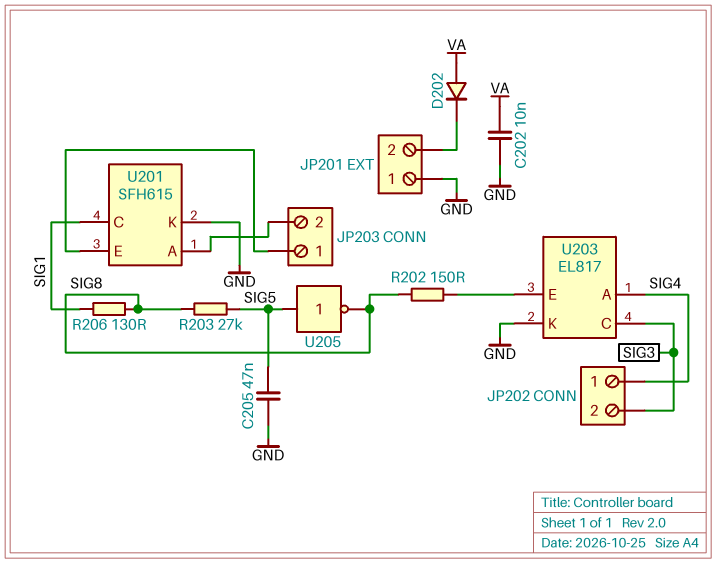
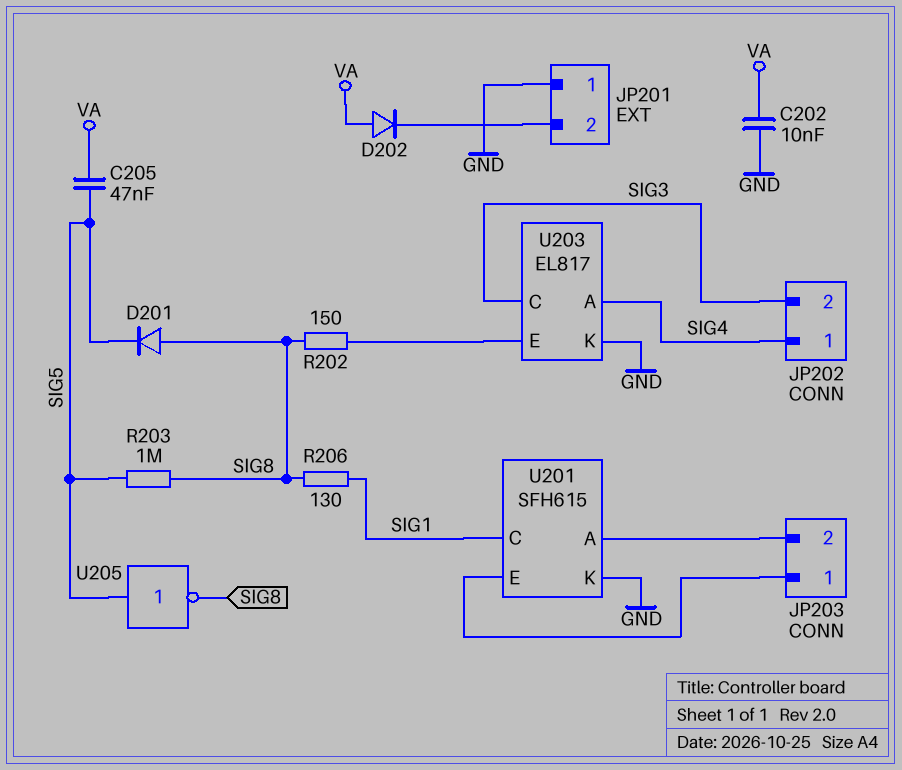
C205: 47nF (GND, SIG5) -> 47nF (SIG5, VA)
D201: none -> diode (A SIG8, K SIG5)
R203: 27k (SIG5, SIG8) -> 1M (SIG5, SIG8)

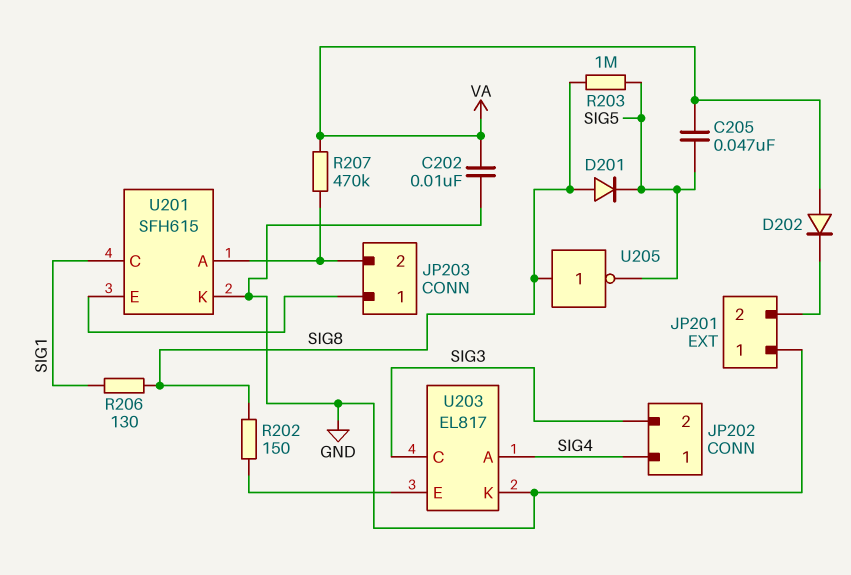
R207: none -> 470k (JP203/2, VA)
U205: NOT (in SIG5, out SIG8) -> NOT (in SIG8, out SIG5)

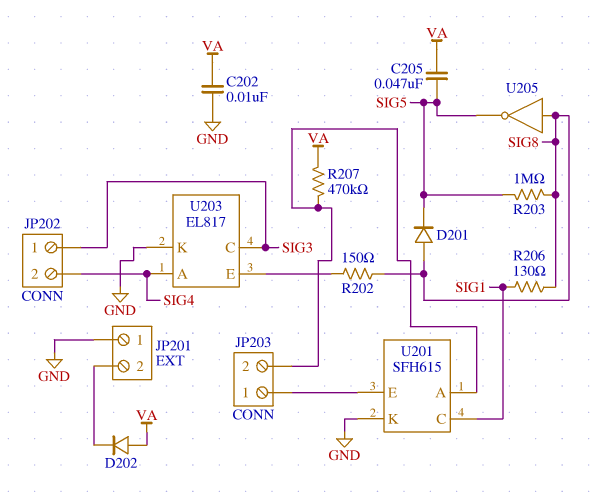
JP202 pin 1: SIG4 -> SIG3
JP202 pin 2: SIG3 -> SIG4

